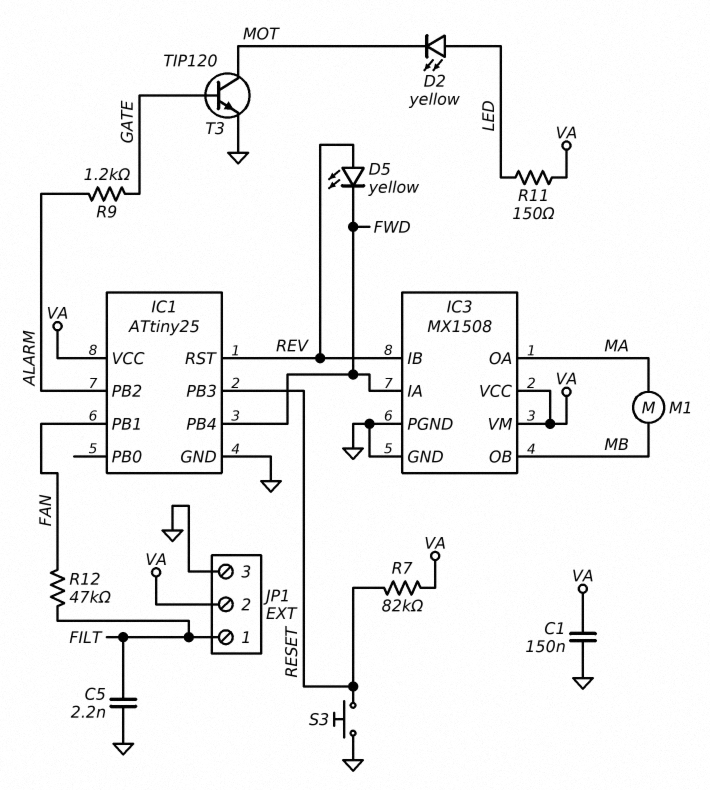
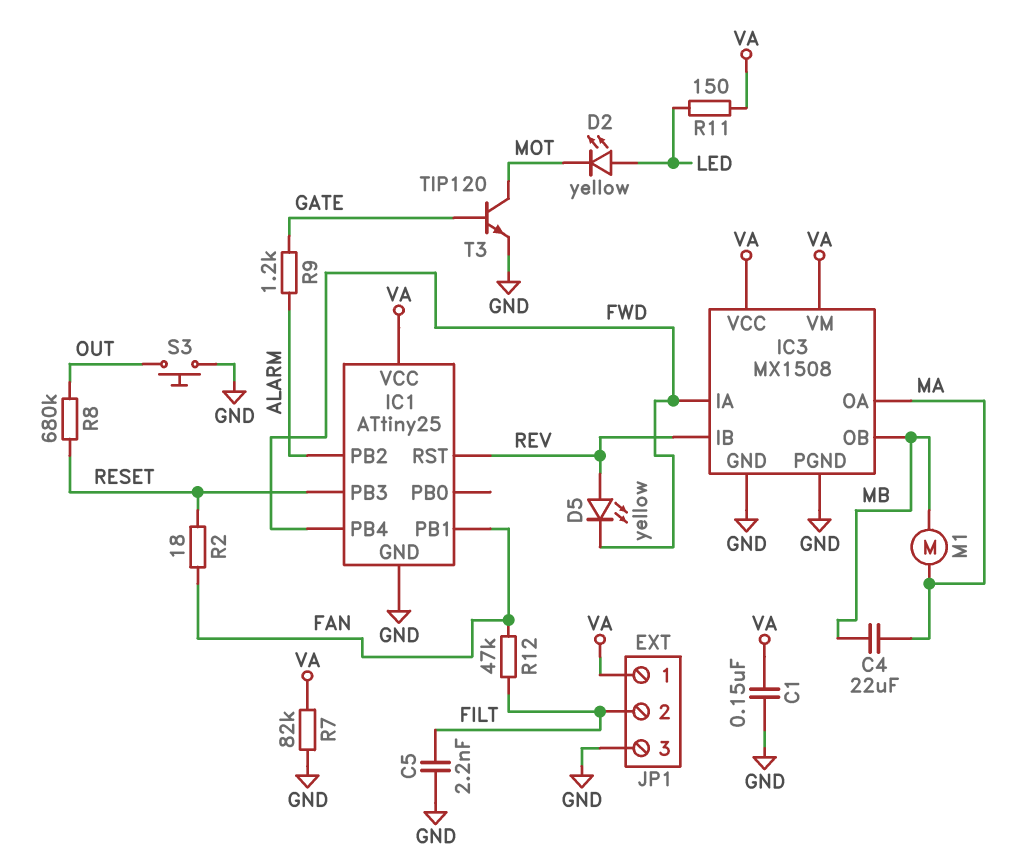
C4: none -> 22uF (MA, MB)
JP1 pin 1: FILT -> VA
JP1 pin 2: VA -> FILT
R2: none -> 18 (FAN, RESET)
R7: 82k (RESET, VA) -> 82k (GND, VA)
R8: none -> 680k (OUT, RESET)
S3: button (GND, RESET) -> button (GND, OUT)

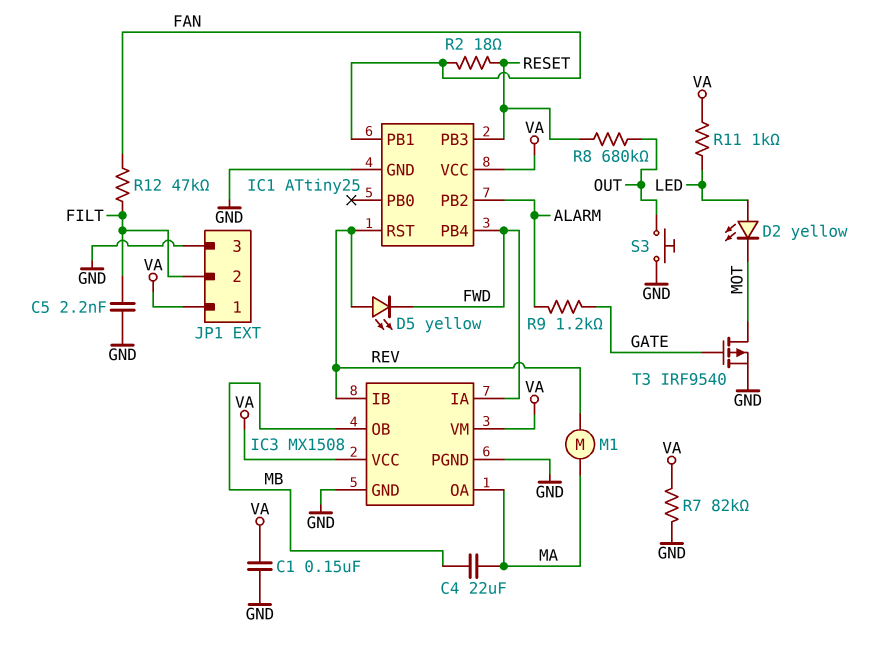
M1: motor (MA, MB) -> motor (MA, REV)
R11: 150 (LED, VA) -> 1k (LED, VA)
T3: NPN TIP120 (B GATE, C MOT, E GND) -> PMOS IRF9540 (G GATE, D MOT, S GND)

